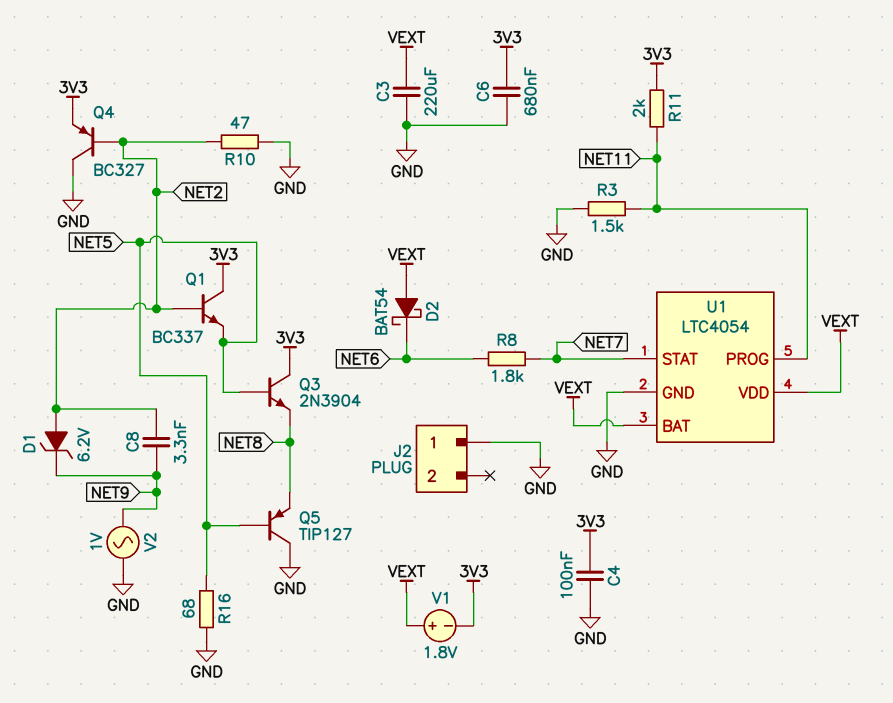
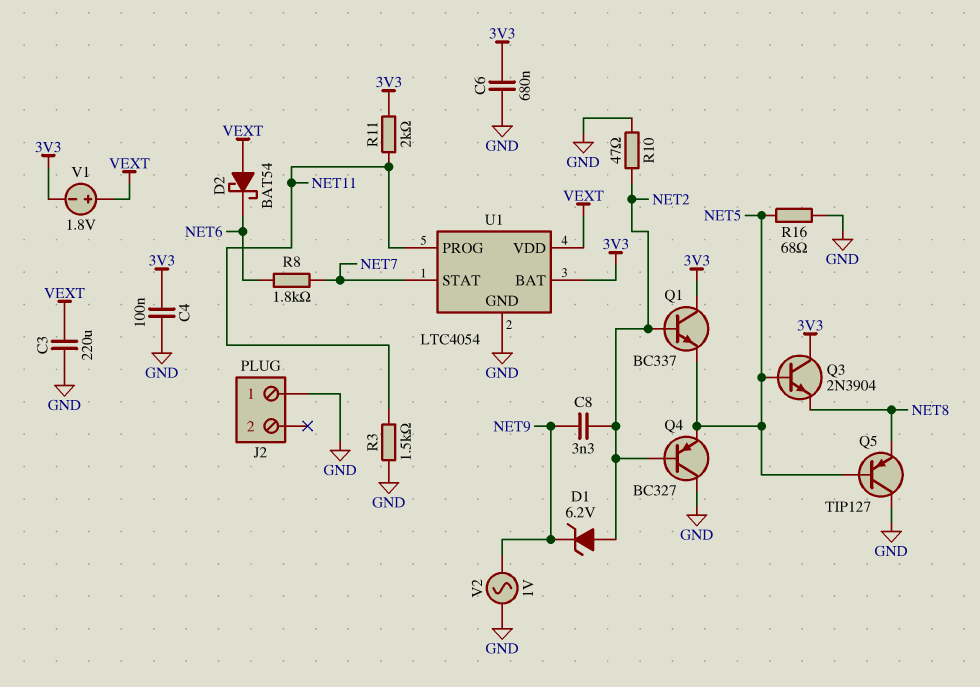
Q4: PNP BC327 (B NET2, C GND, E 3V3) -> PNP BC327 (B NET2, C GND, E NET5)
U1 pin BAT: VEXT -> 3V3

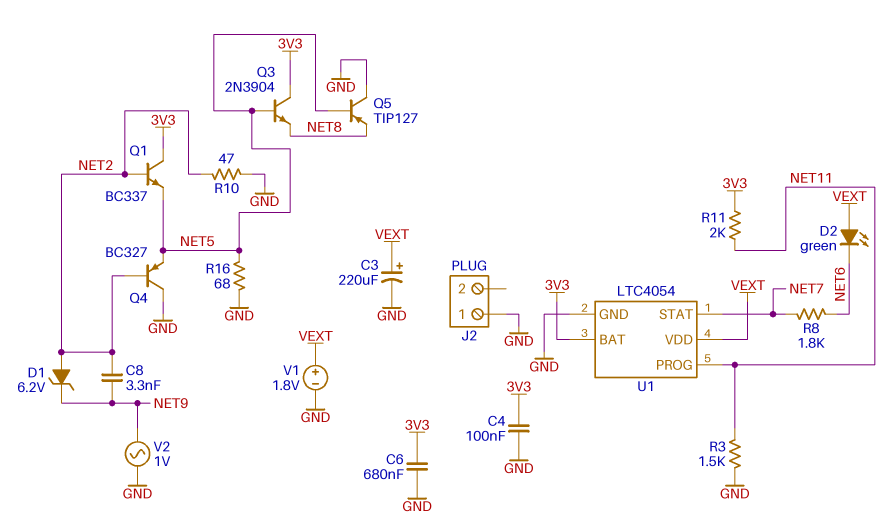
C3: 220uF (GND, VEXT) -> 220uF (plus VEXT, minus GND)
D2: schottky BAT54 (A VEXT, K NET6) -> LED green (A VEXT, K NET6)
V1: 1.8V (plus VEXT, minus 3V3) -> 1.8V (plus VEXT, minus GND)

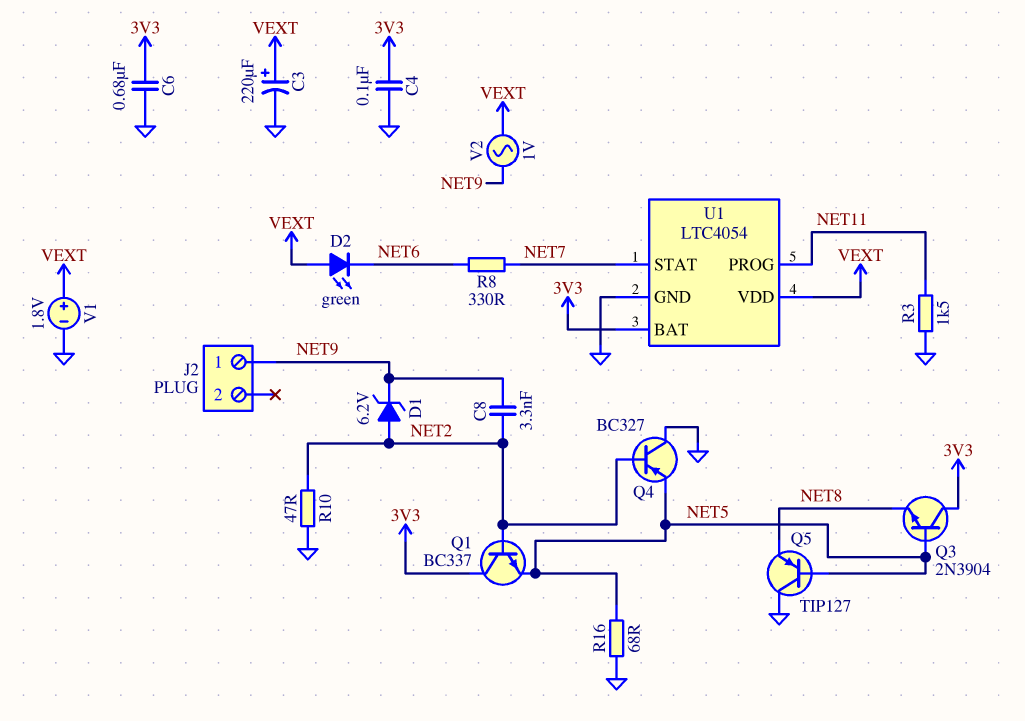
J2 pin 1: GND -> NET9
R8: 1.8k (NET6, NET7) -> 330 (NET6, NET7)
R11: 2k (3V3, NET11) -> none
V2: AC 1V (GND, NET9) -> AC 1V (NET9, VEXT)

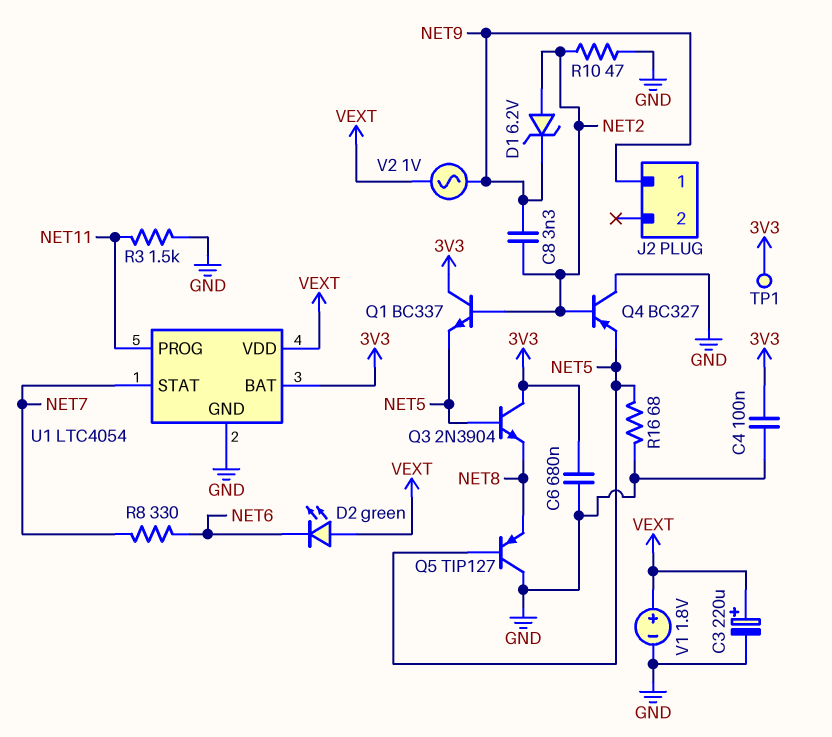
TP1: none -> test point (3V3)

